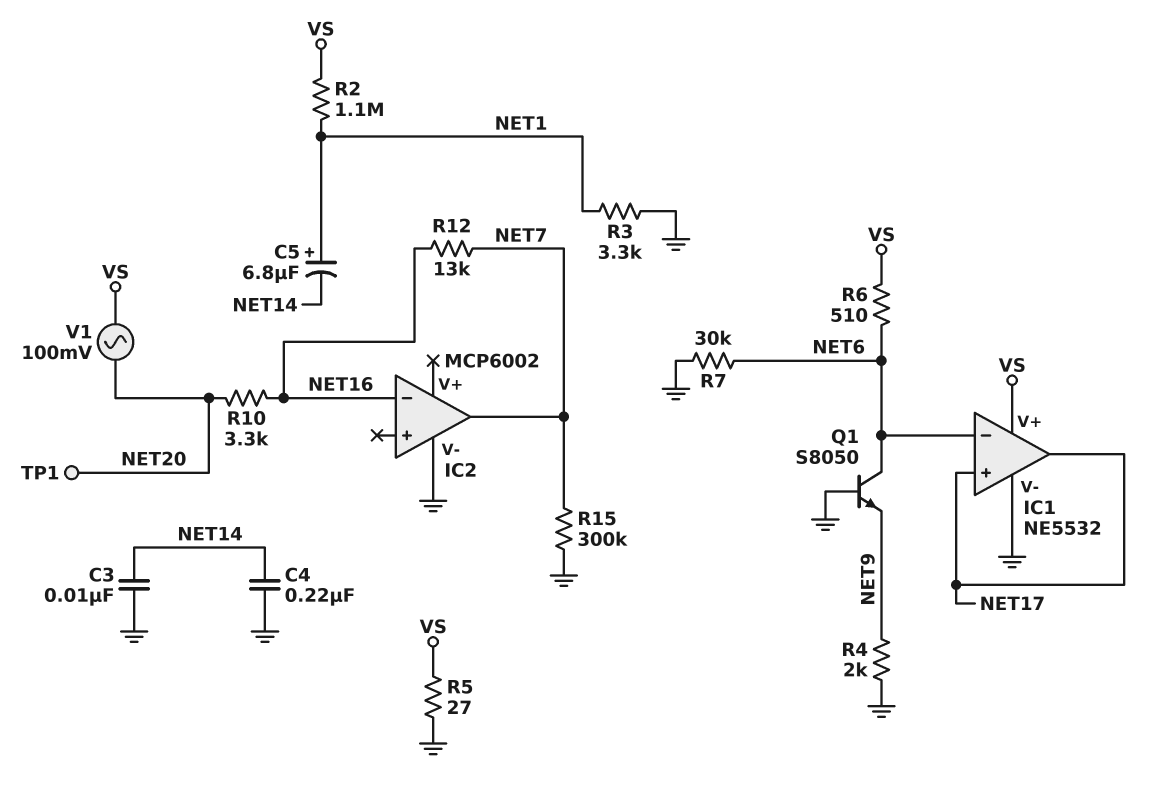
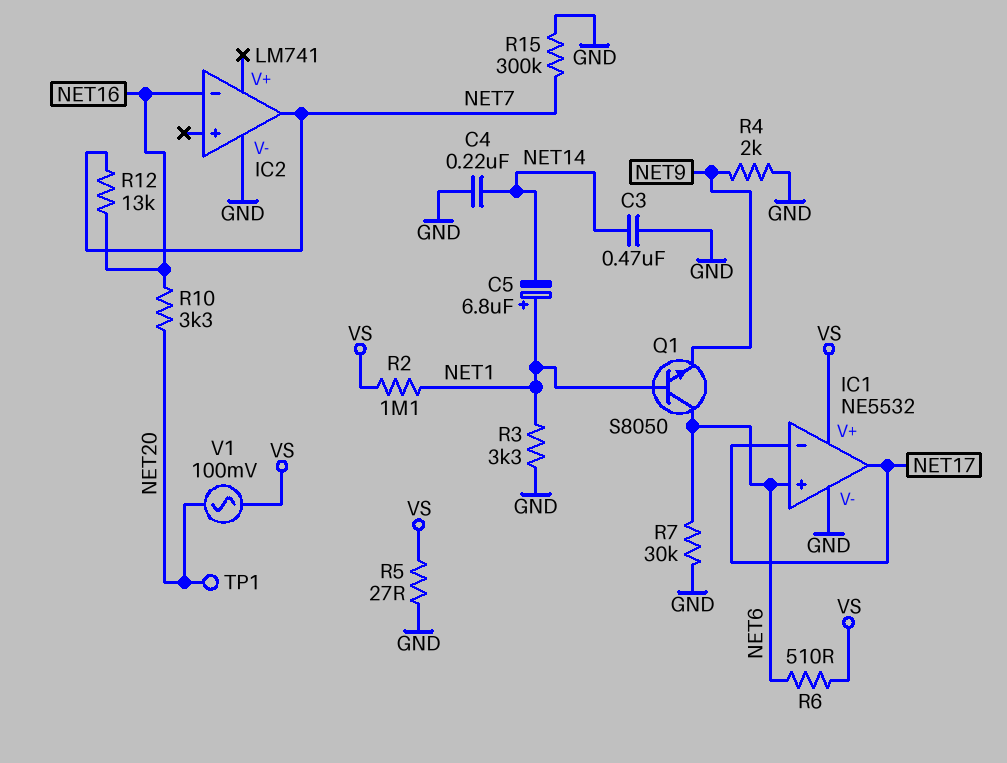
C3: 10nF (GND, NET14) -> 470nF (GND, NET14)
IC1 pin in+: NET17 -> NET6
IC1 pin in-: NET6 -> NET17
IC2: MCP6002 -> LM741
Q1: NPN S8050 (B GND, C NET6, E NET9) -> NPN S8050 (B NET1, C NET6, E NET9)

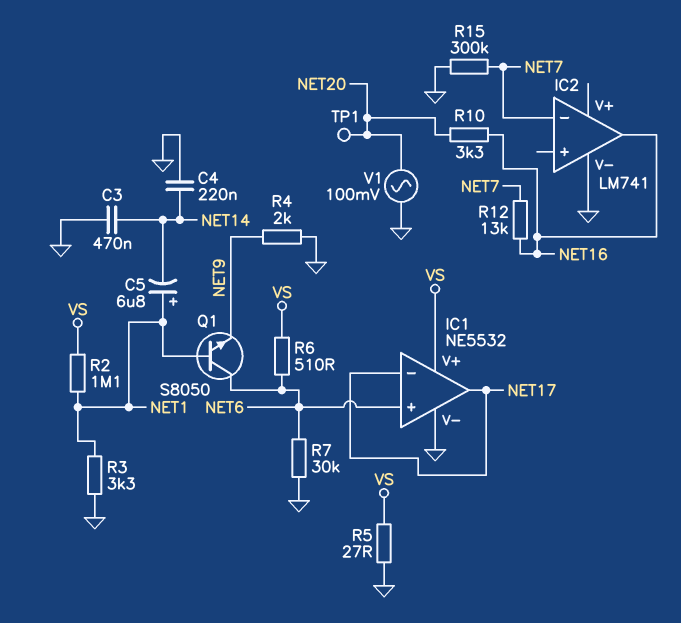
IC2 pin in-: NET16 -> NET7
IC2 pin out: NET7 -> NET16
V1: AC 100mV (NET20, VS) -> AC 100mV (GND, NET20)

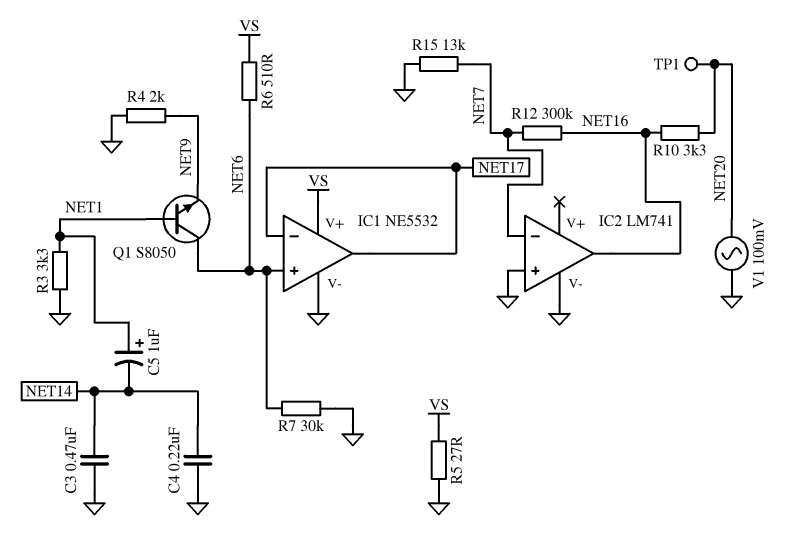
C5: 6.8uF (plus NET1, minus NET14) -> 1uF (plus NET1, minus NET14)
IC2 pin in+: none -> GND
R2: 1.1M (NET1, VS) -> none
R12: 13k (NET7, NET16) -> 300k (NET7, NET16)
R15: 300k (GND, NET7) -> 13k (GND, NET7)

